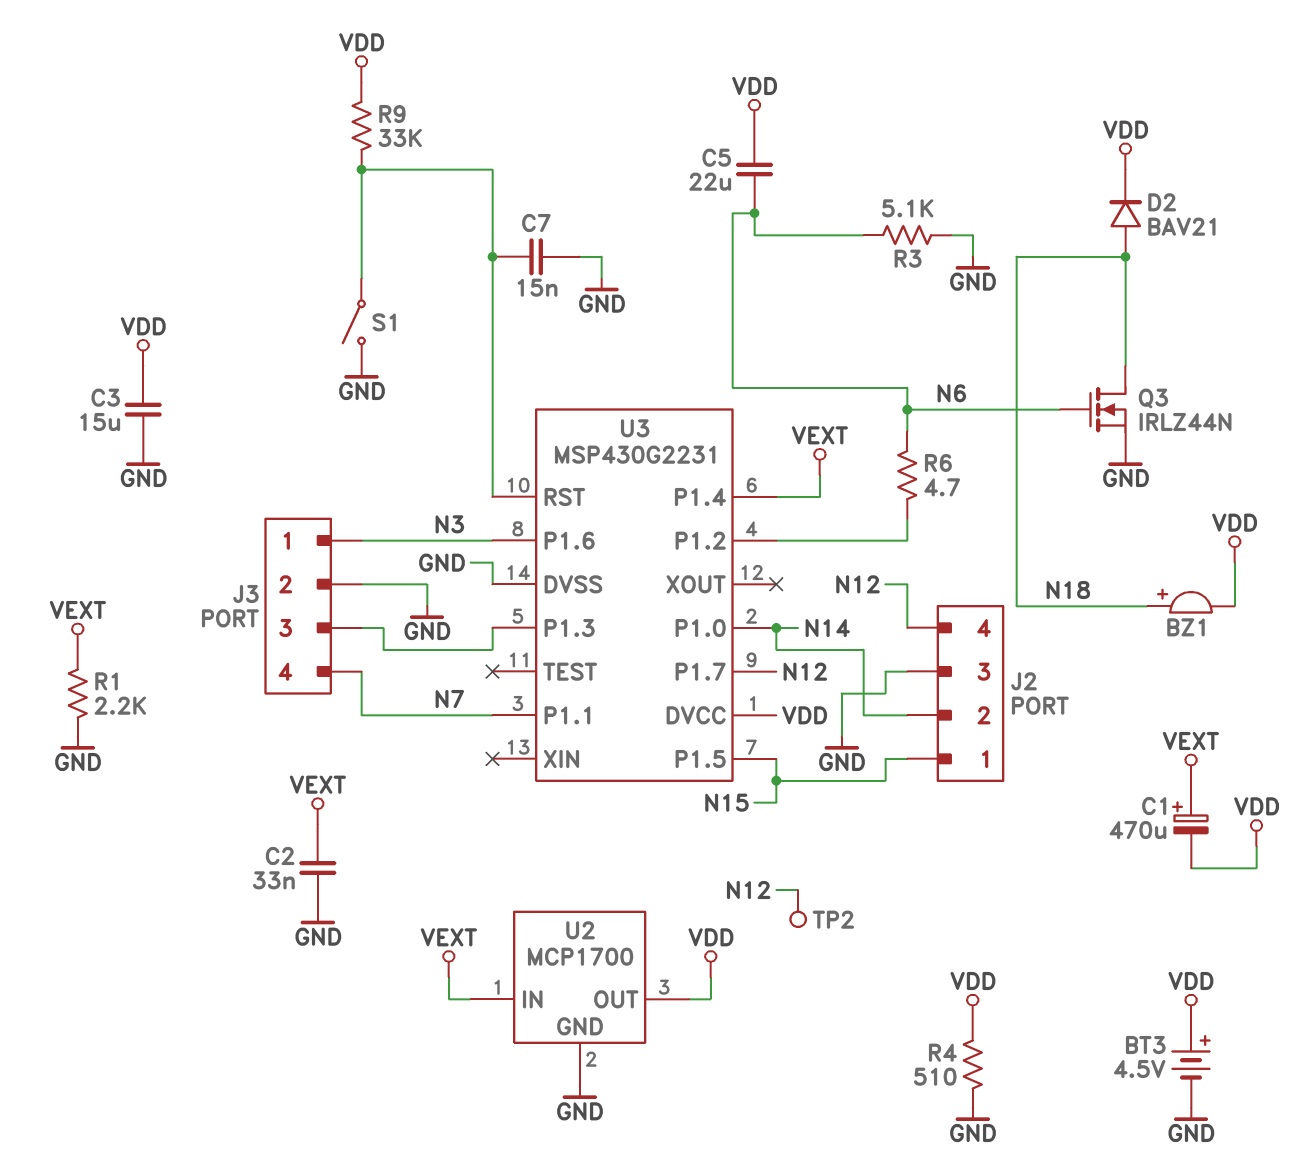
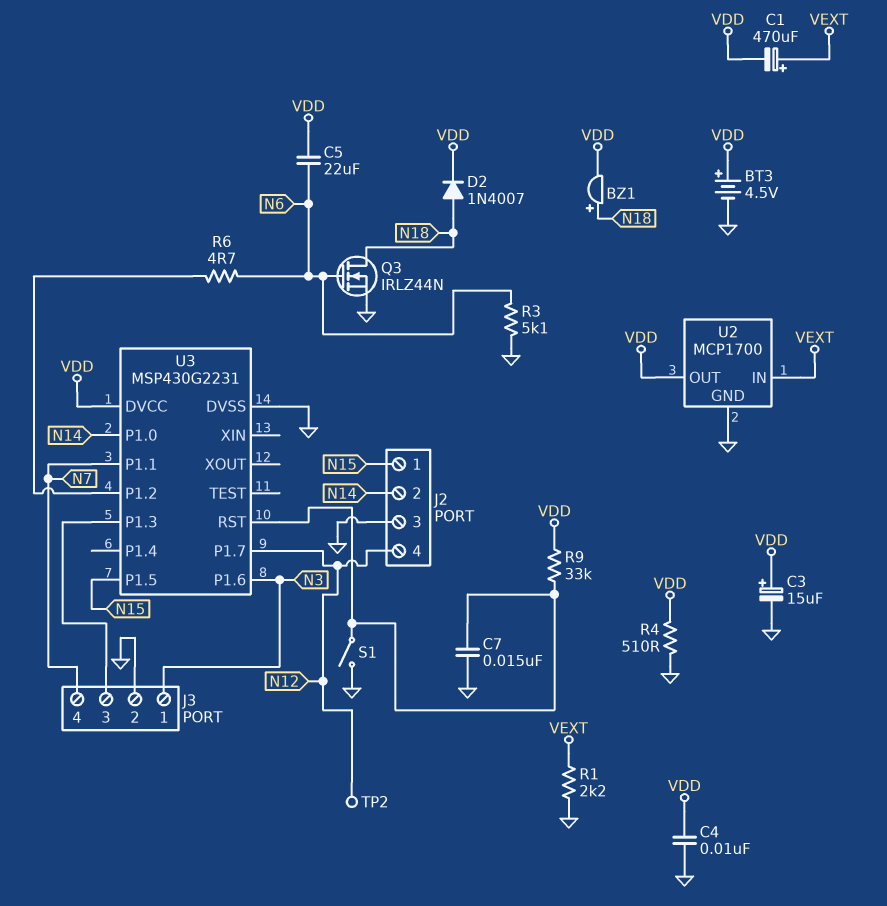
C2: 33nF (GND, VEXT) -> none
C3: 15uF (GND, VDD) -> 15uF (plus VDD, minus GND)
C4: none -> 10nF (GND, VDD)
D2: diode BAV21 (A N18, K VDD) -> diode 1N4007 (A N18, K VDD)
U3 pin P1.4: VEXT -> none

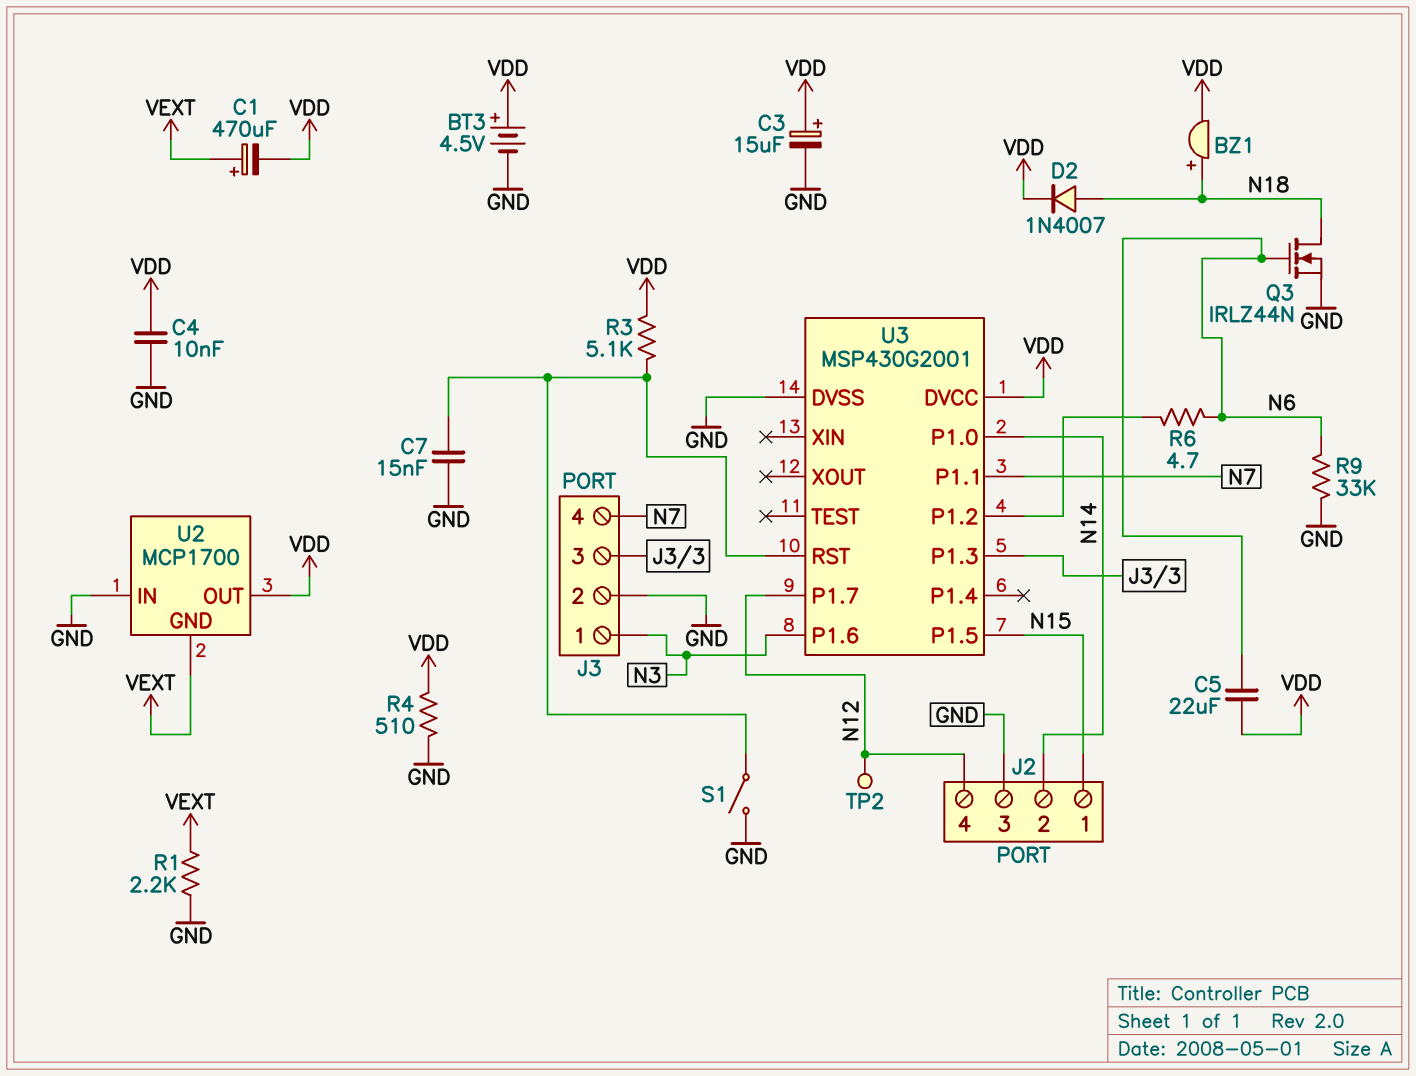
R3: 5.1k (GND, N6) -> 5.1k (U3/RST, VDD)
R9: 33k (U3/RST, VDD) -> 33k (GND, N6)
U2 pin GND: GND -> VEXT
U2 pin IN: VEXT -> GND
U3: MSP430G2231 -> MSP430G2001

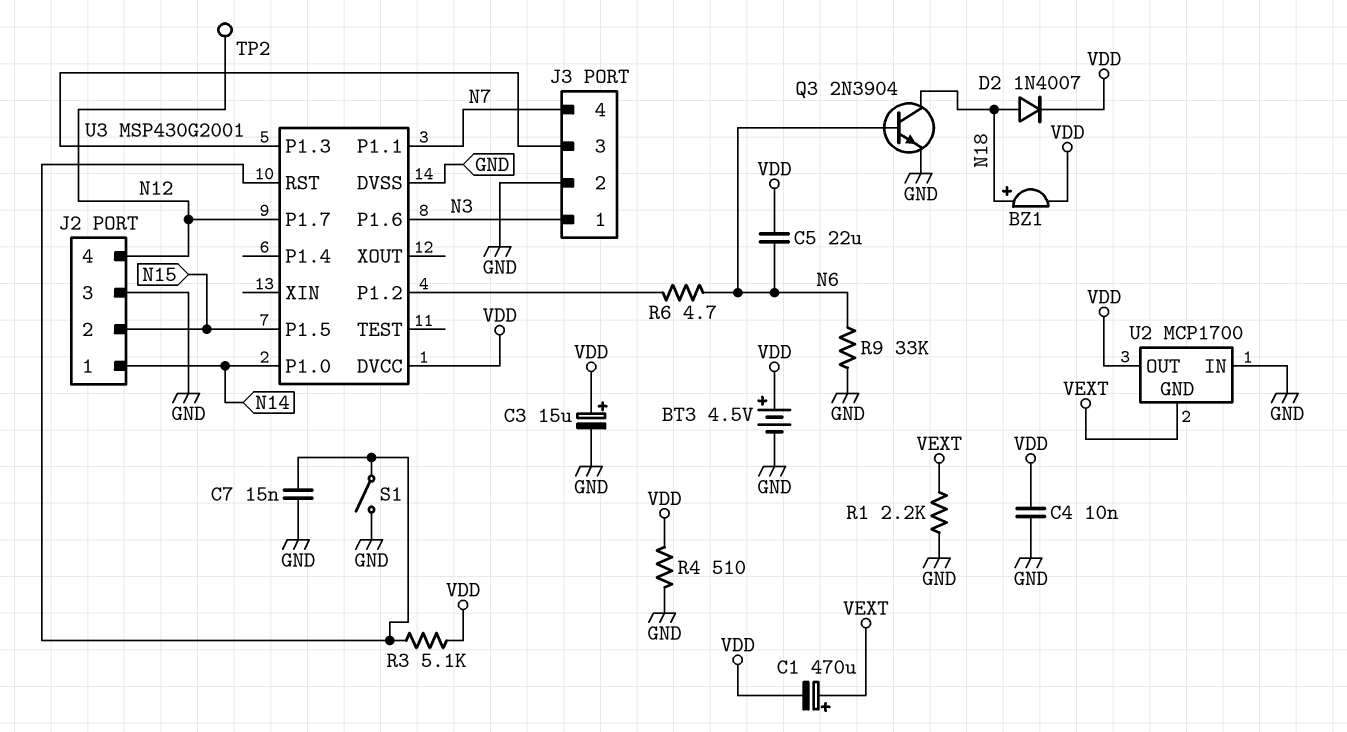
J2 pin 1: N15 -> N14
J2 pin 2: N14 -> N15
Q3: NMOS IRLZ44N (G N6, D N18, S GND) -> NPN 2N3904 (B N6, C N18, E GND)

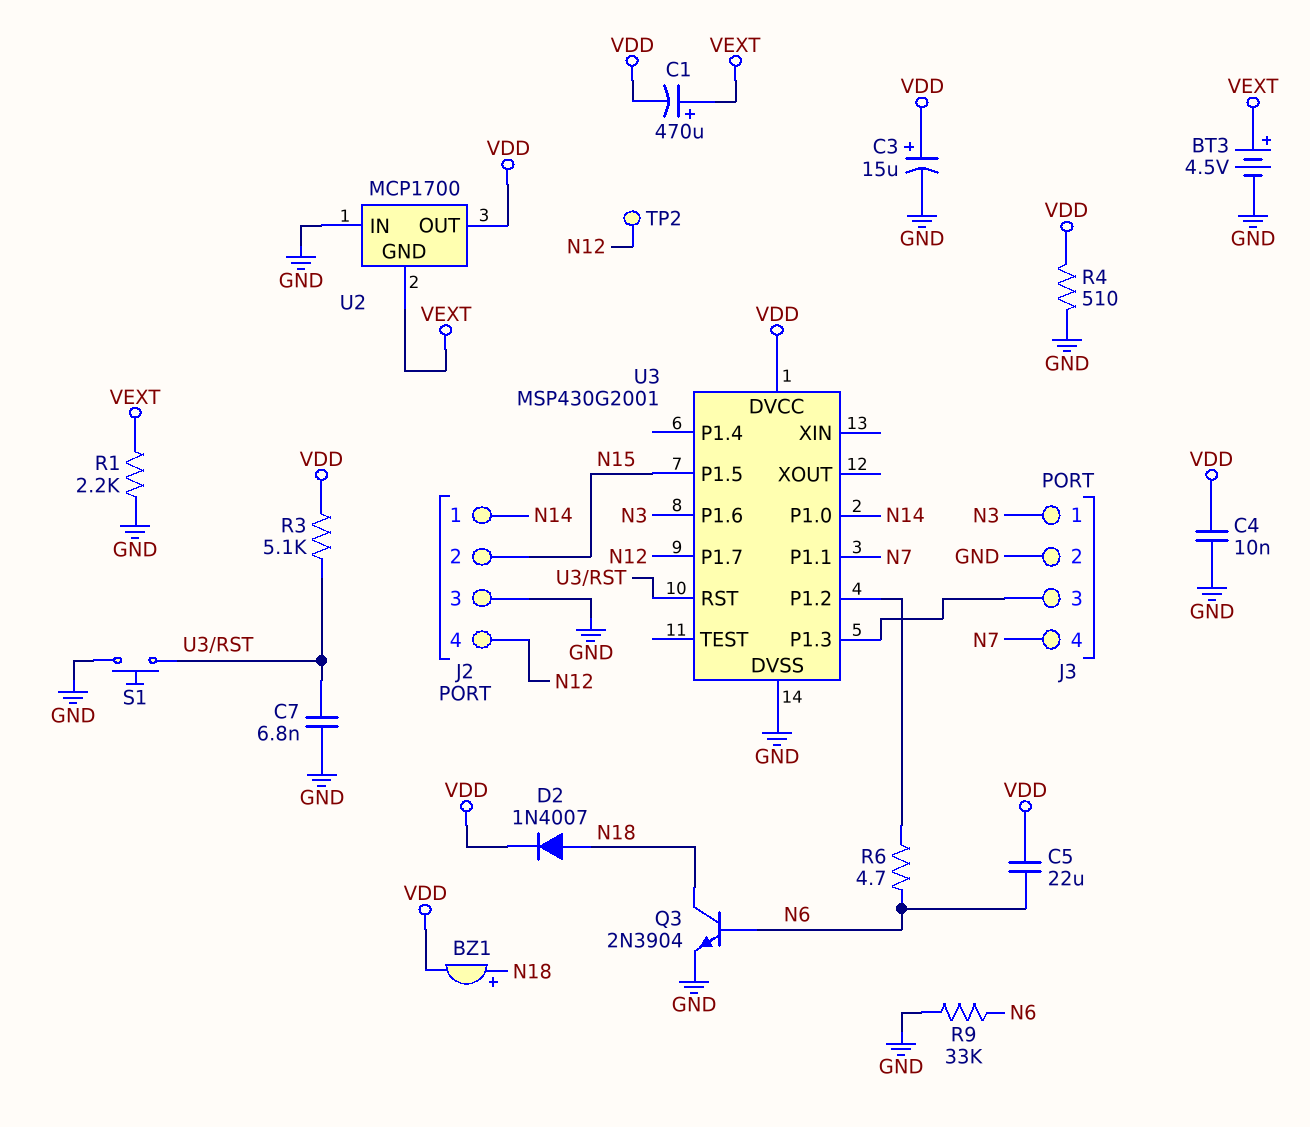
BT3: 4.5V (plus VDD, minus GND) -> 4.5V (plus VEXT, minus GND)
C7: 15nF (GND, U3/RST) -> 6.8nF (GND, U3/RST)
S1: switch (GND, U3/RST) -> button (GND, U3/RST)

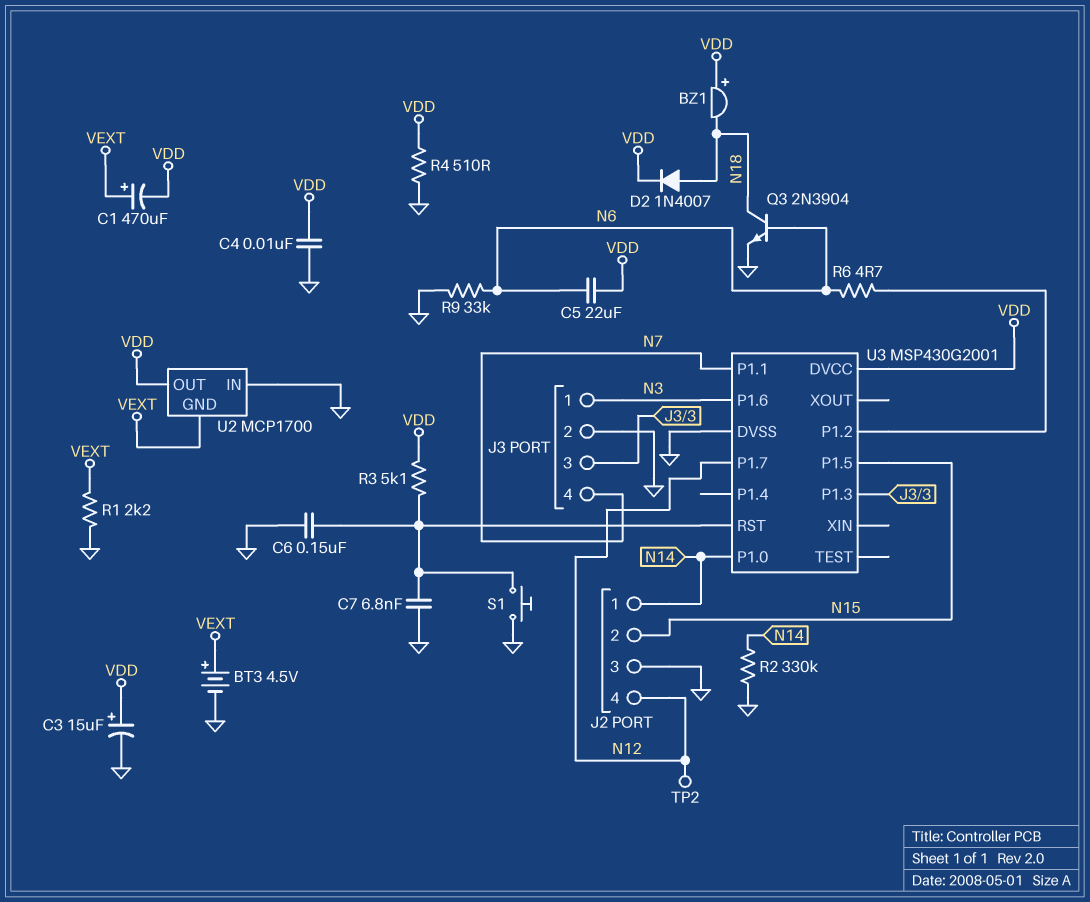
BZ1: buzzer (plus N18, minus VDD) -> buzzer (plus VDD, minus N18)
C6: none -> 150nF (GND, U3/RST)
R2: none -> 330k (GND, N14)

